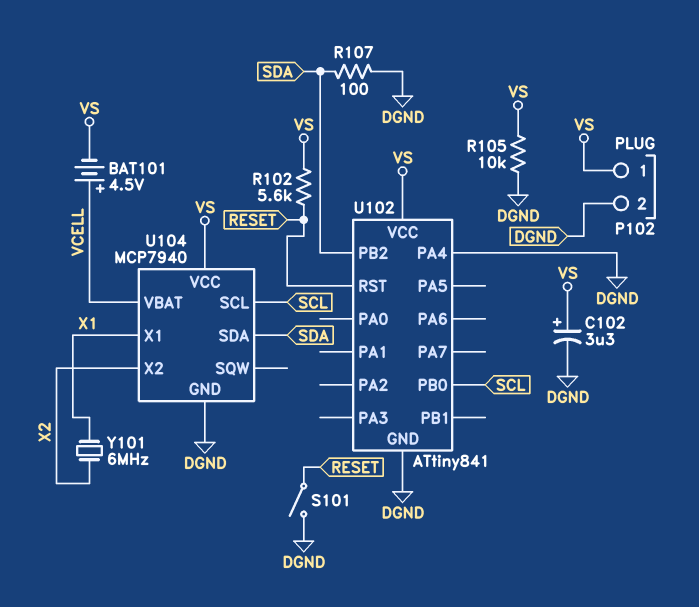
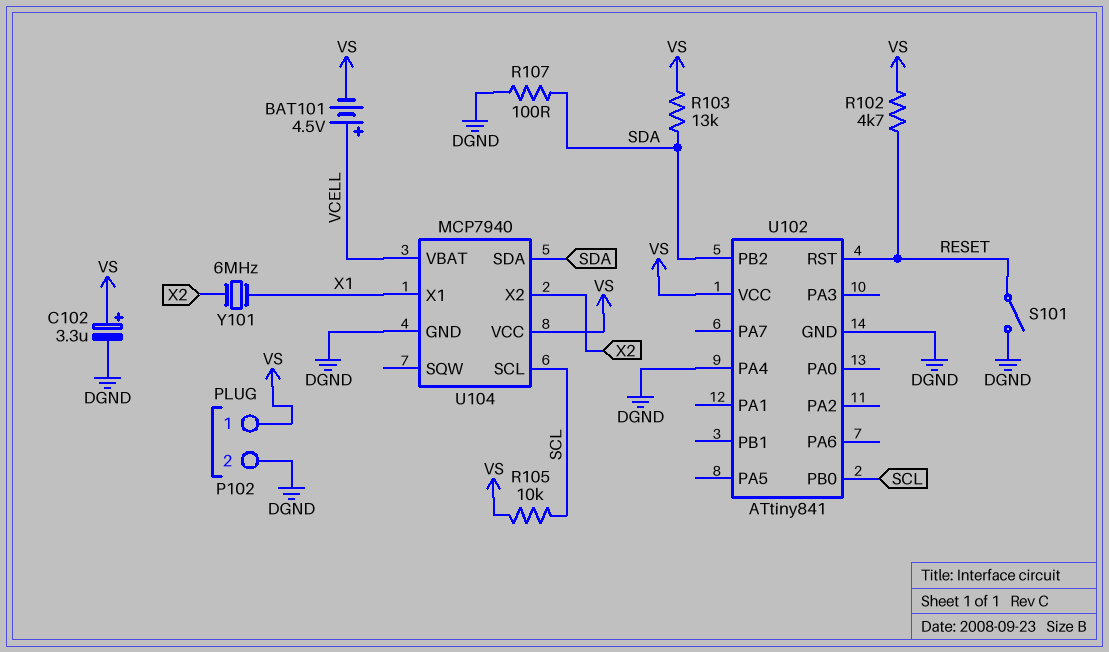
R102: 5.6k (RESET, VS) -> 4.7k (RESET, VS)
R103: none -> 13k (SDA, VS)
R105: 10k (DGND, VS) -> 10k (SCL, VS)

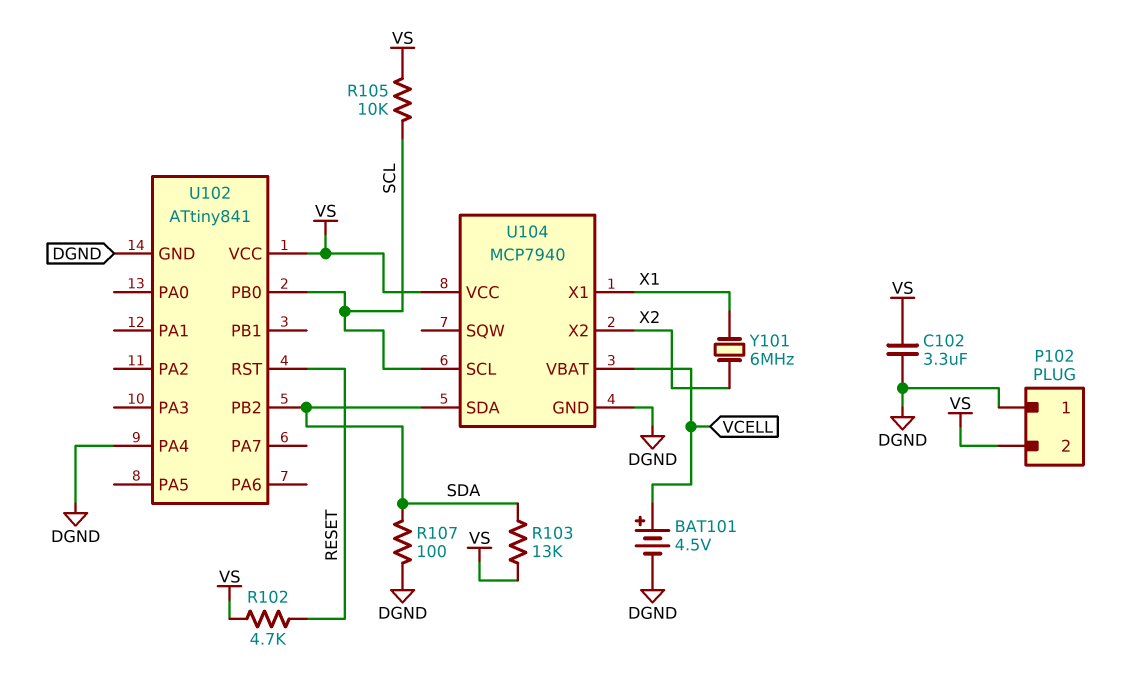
BAT101: 4.5V (plus VCELL, minus VS) -> 4.5V (plus VCELL, minus DGND)
C102: 3.3uF (plus VS, minus DGND) -> 3.3uF (DGND, VS)
P102 pin 1: VS -> DGND
P102 pin 2: DGND -> VS
S101: switch (DGND, RESET) -> none

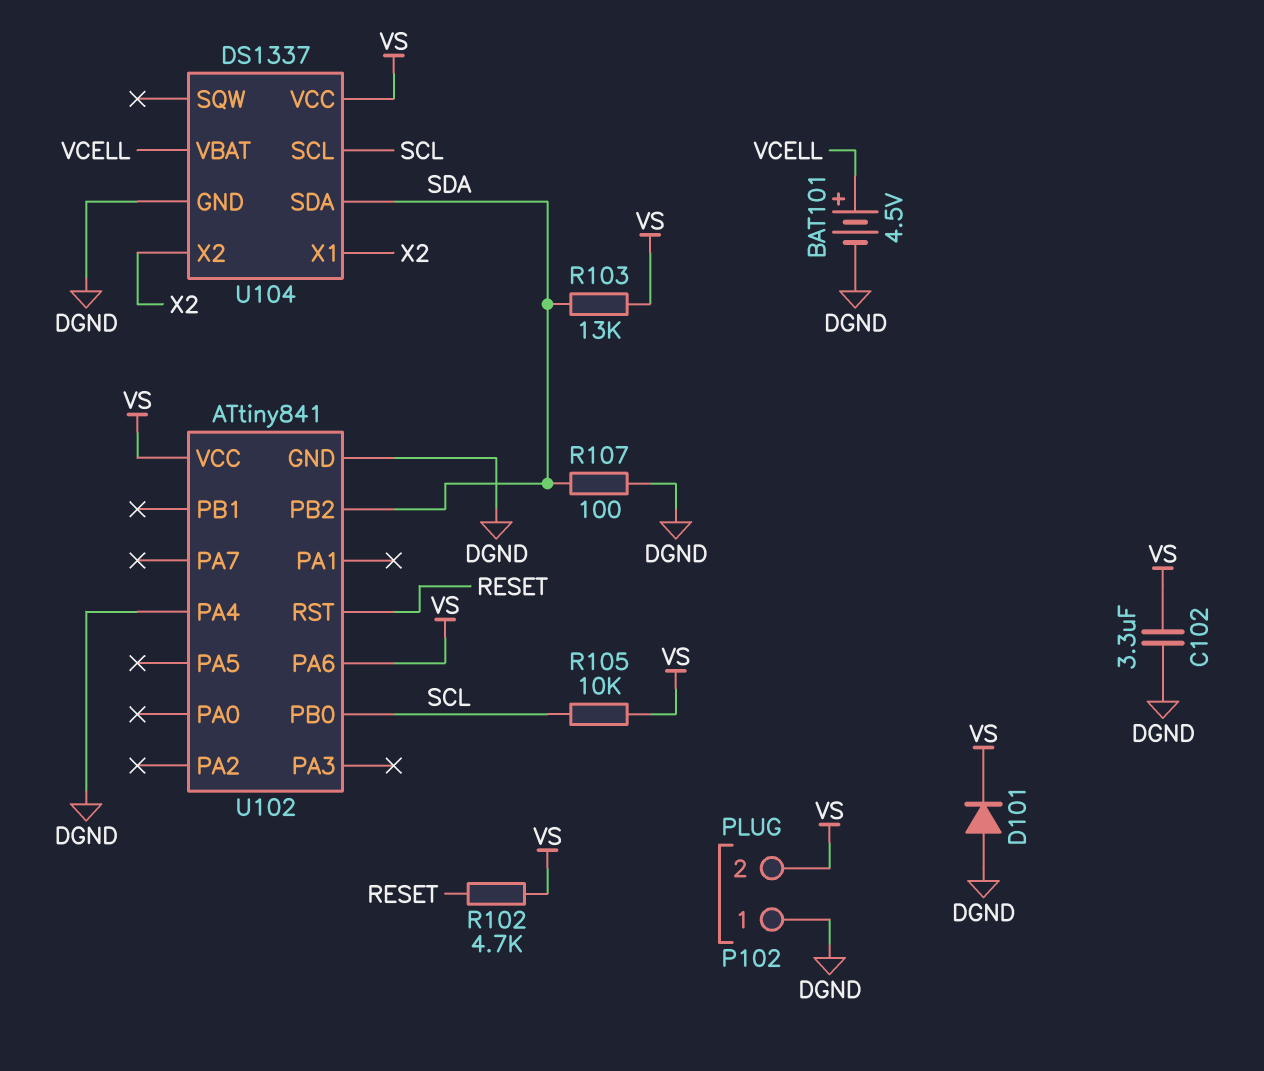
D101: none -> diode (A DGND, K VS)
U102 pin PA6: none -> VS
U104: MCP7940 -> DS1337
U104 pin X1: X1 -> X2
Y101: 6MHz (X1, X2) -> none

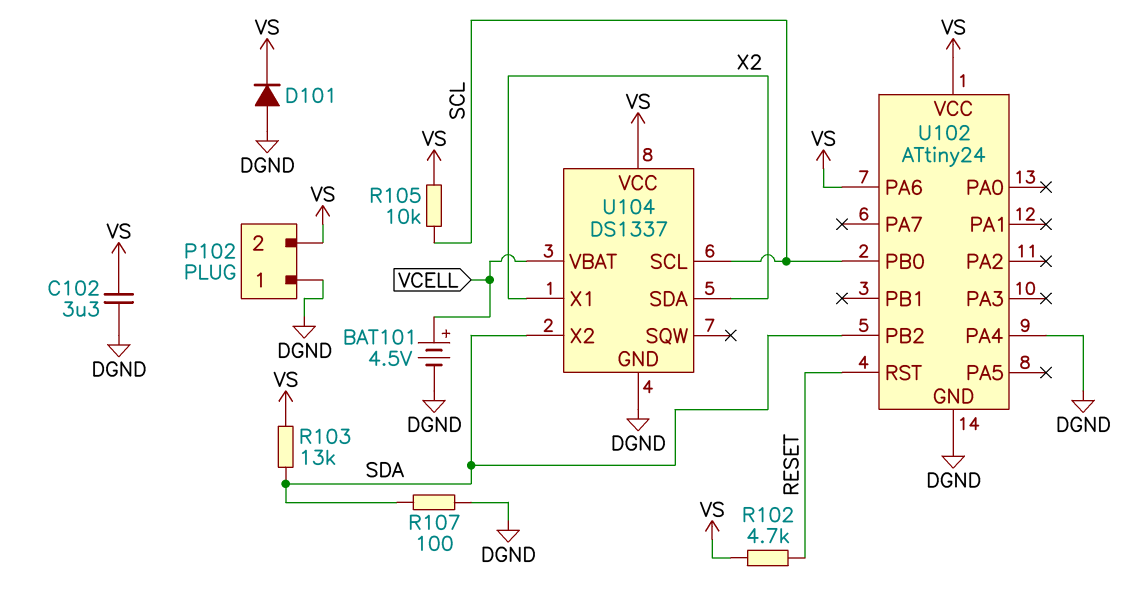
U102: ATtiny841 -> ATtiny24
U104 pin SDA: SDA -> X2
U104 pin X2: X2 -> SDA

